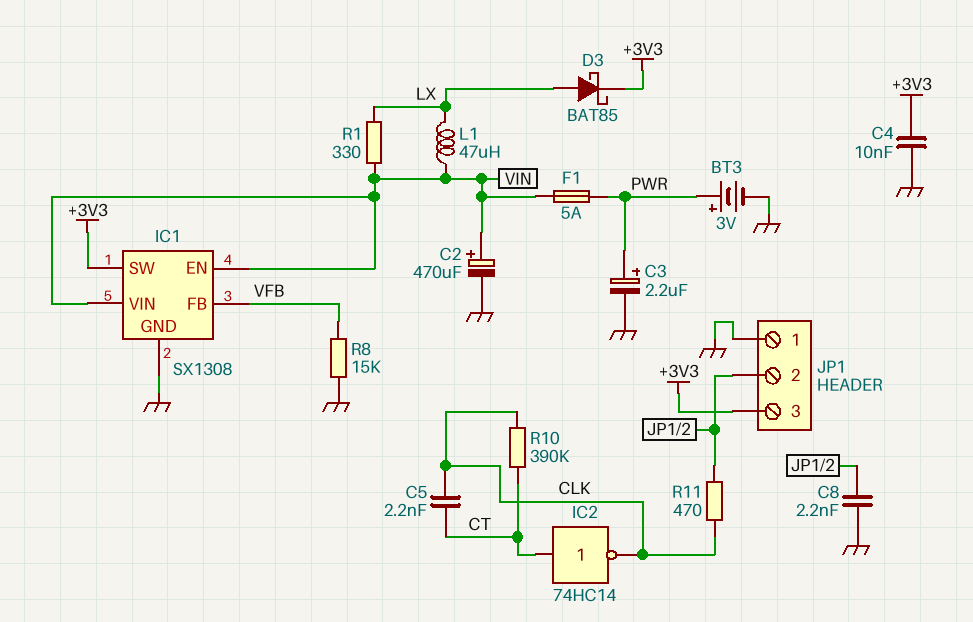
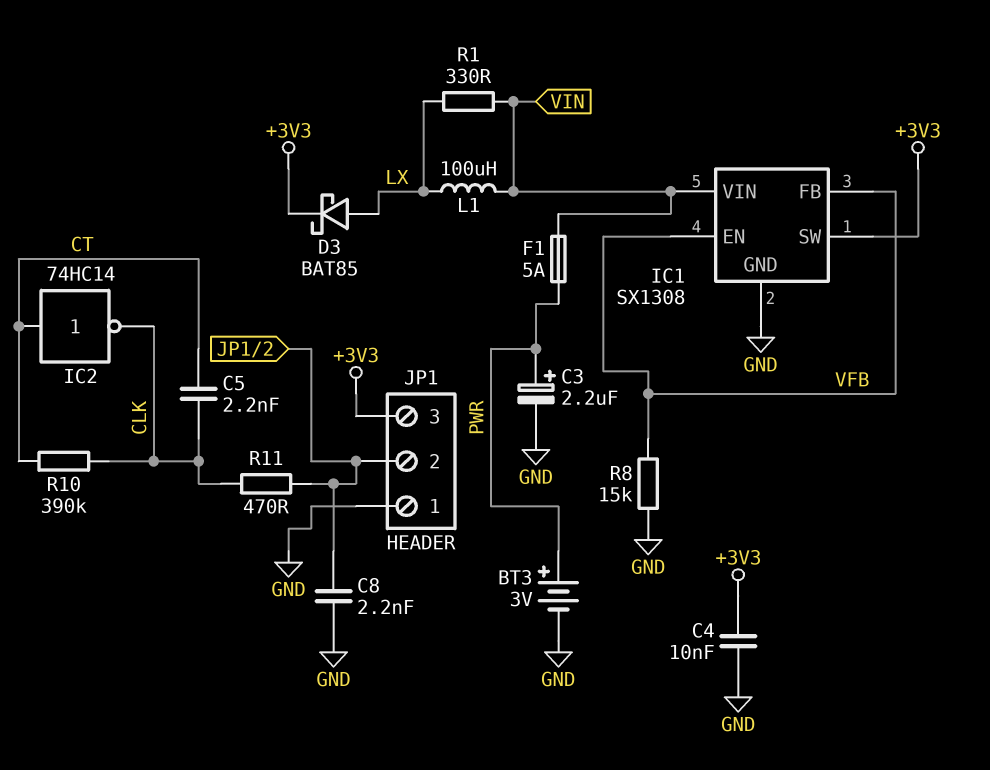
C2: 470uF (plus VIN, minus GND) -> none
IC1 pin EN: VIN -> VFB
L1: 47uH (LX, VIN) -> 100uH (LX, VIN)

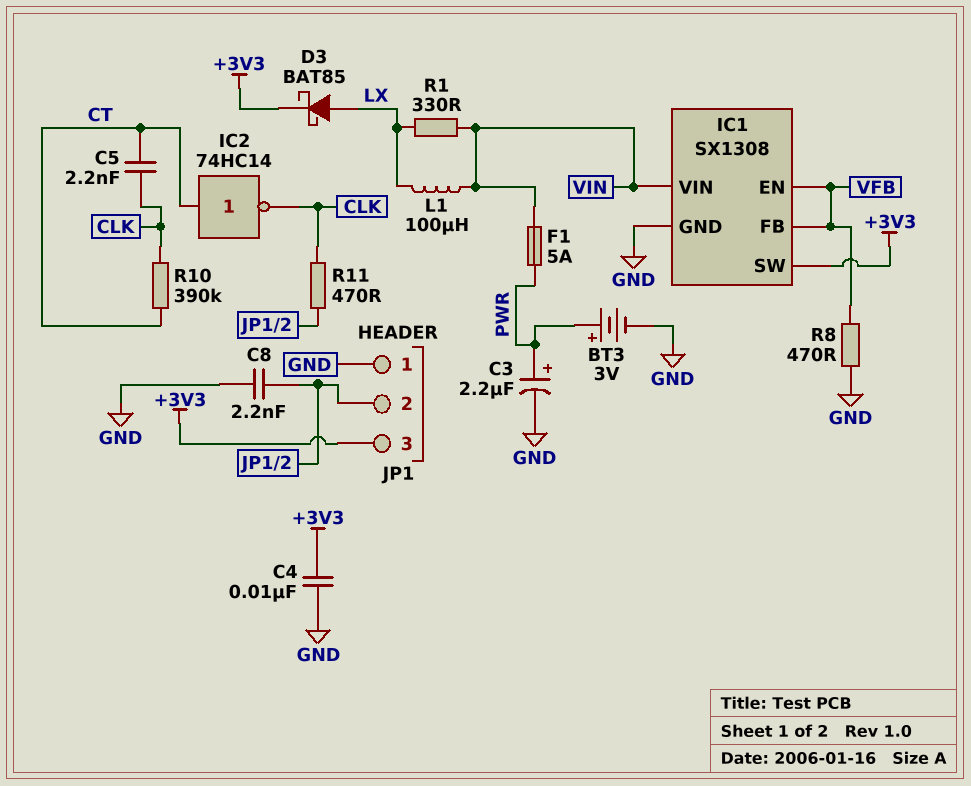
R8: 15k (GND, VFB) -> 470 (GND, VFB)

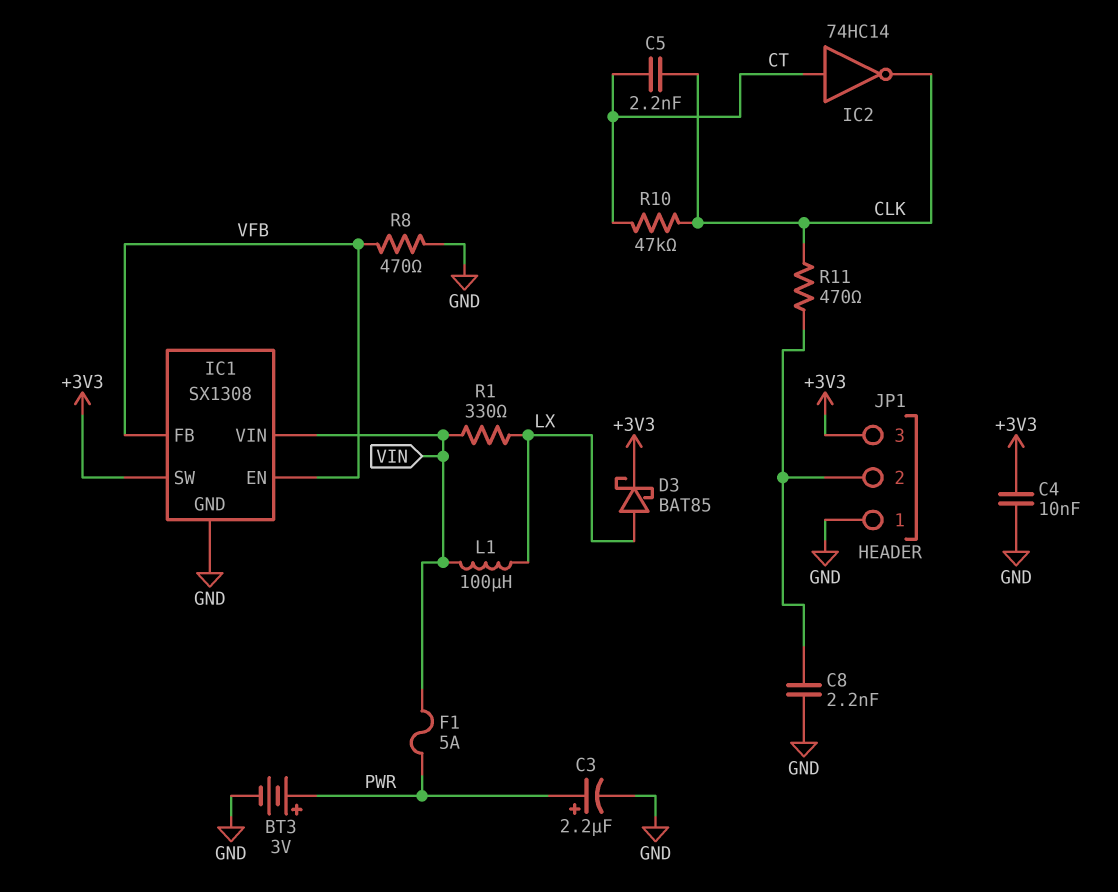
R10: 390k (CLK, CT) -> 47k (CLK, CT)

